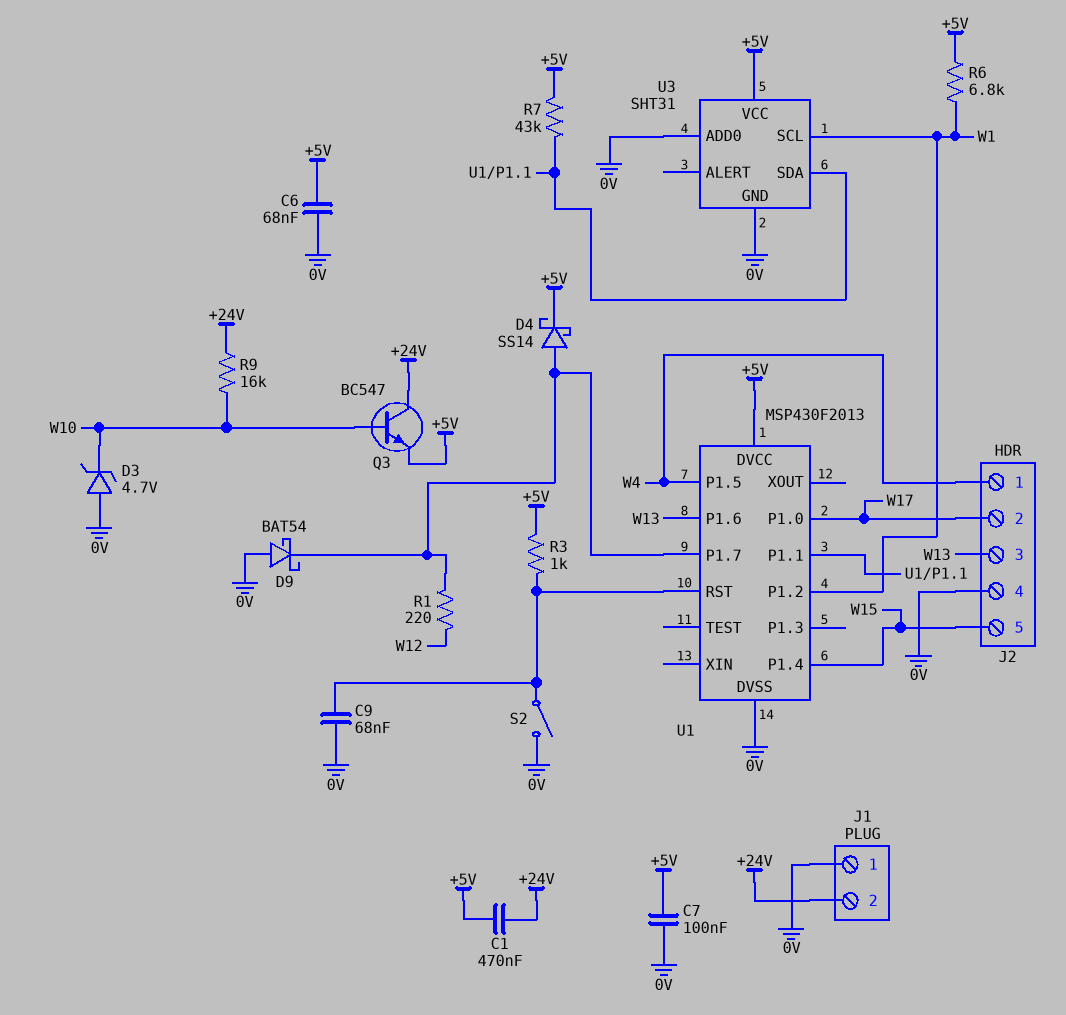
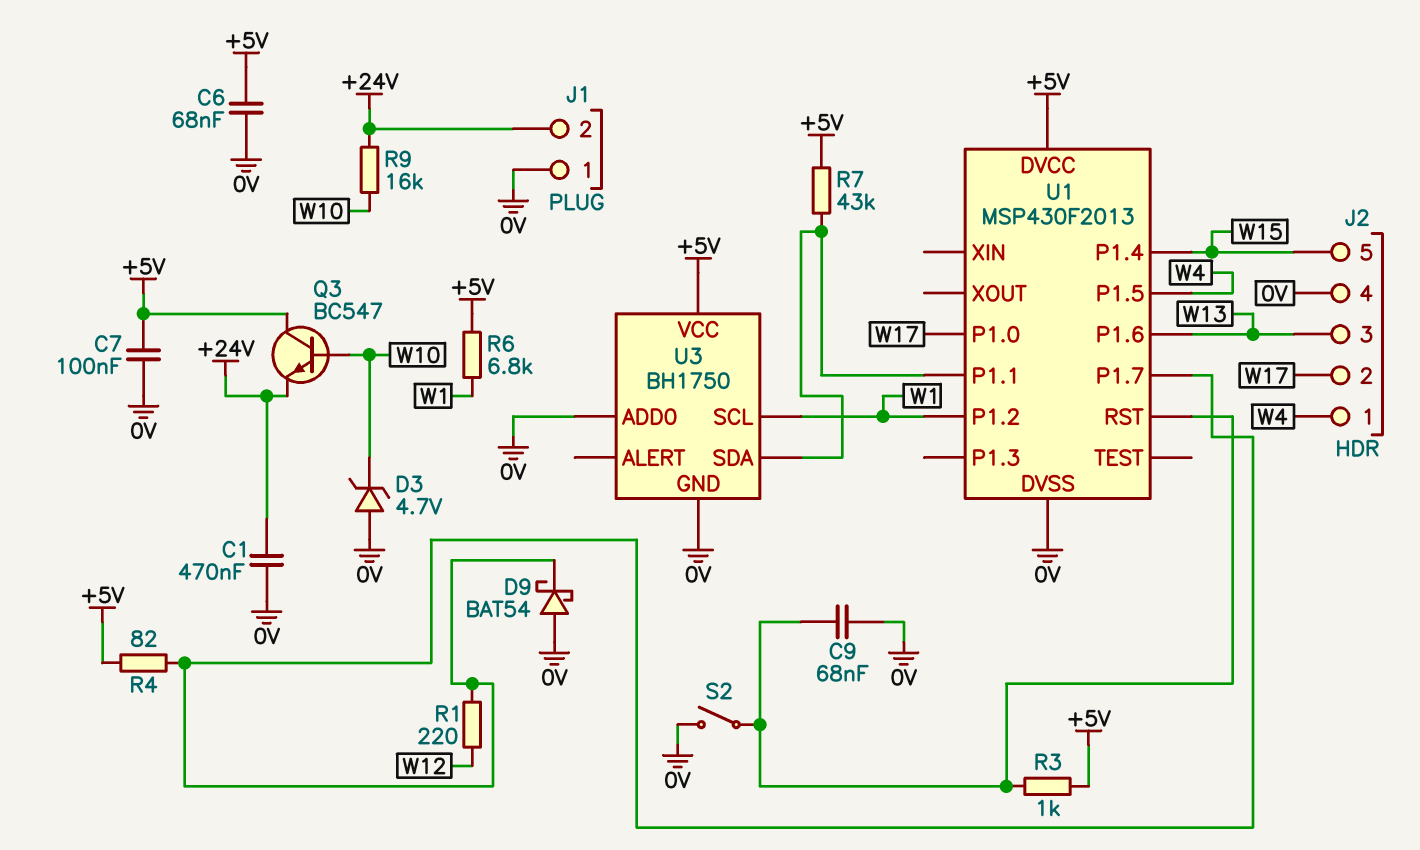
C1: 470nF (+5V, +24V) -> 470nF (+24V, 0V)
D4: schottky SS14 (A U1/P1.7, K +5V) -> none
Q3: NPN BC547 (B W10, C +24V, E +5V) -> NPN BC547 (B W10, C +5V, E +24V)
R4: none -> 82 (+5V, U1/P1.7)
U3: SHT31 -> BH1750

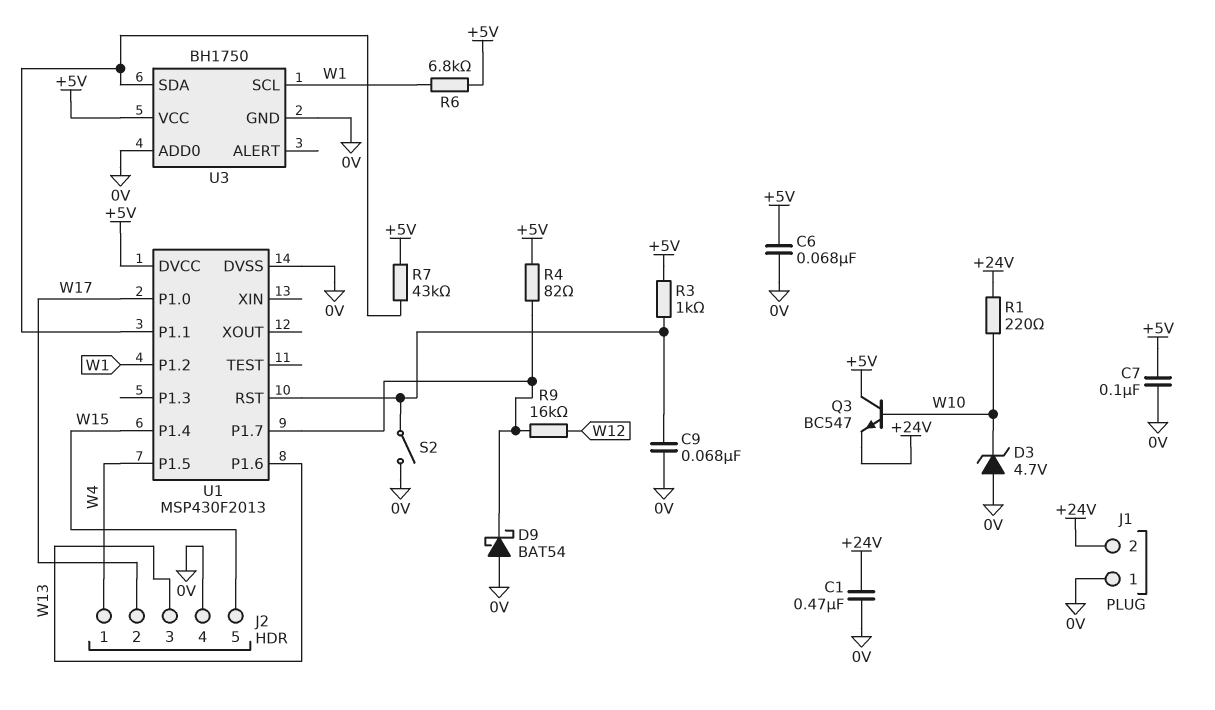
R1: 220 (U1/P1.7, W12) -> 220 (+24V, W10)
R9: 16k (+24V, W10) -> 16k (U1/P1.7, W12)

